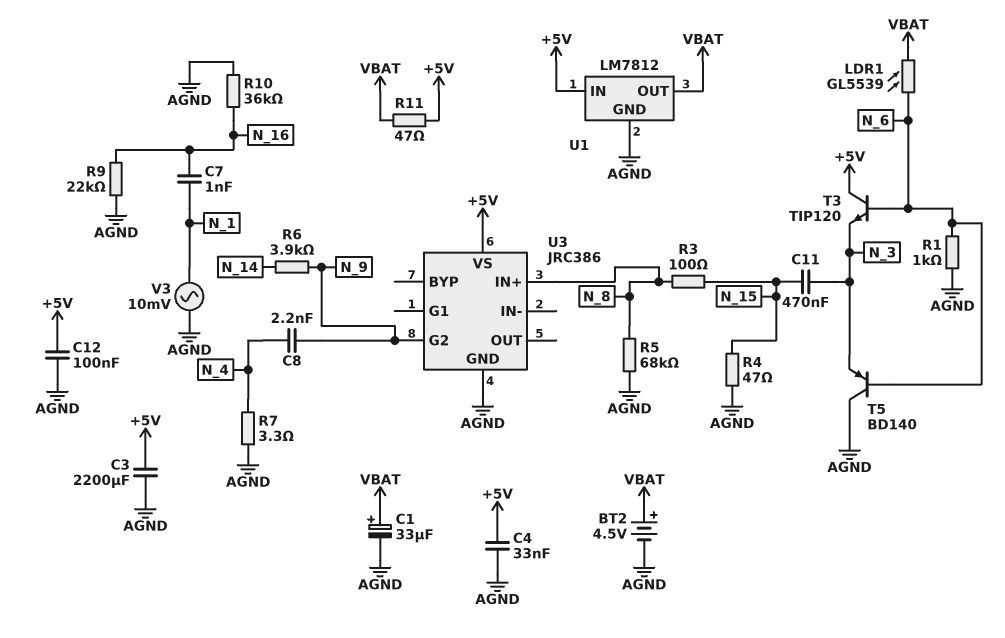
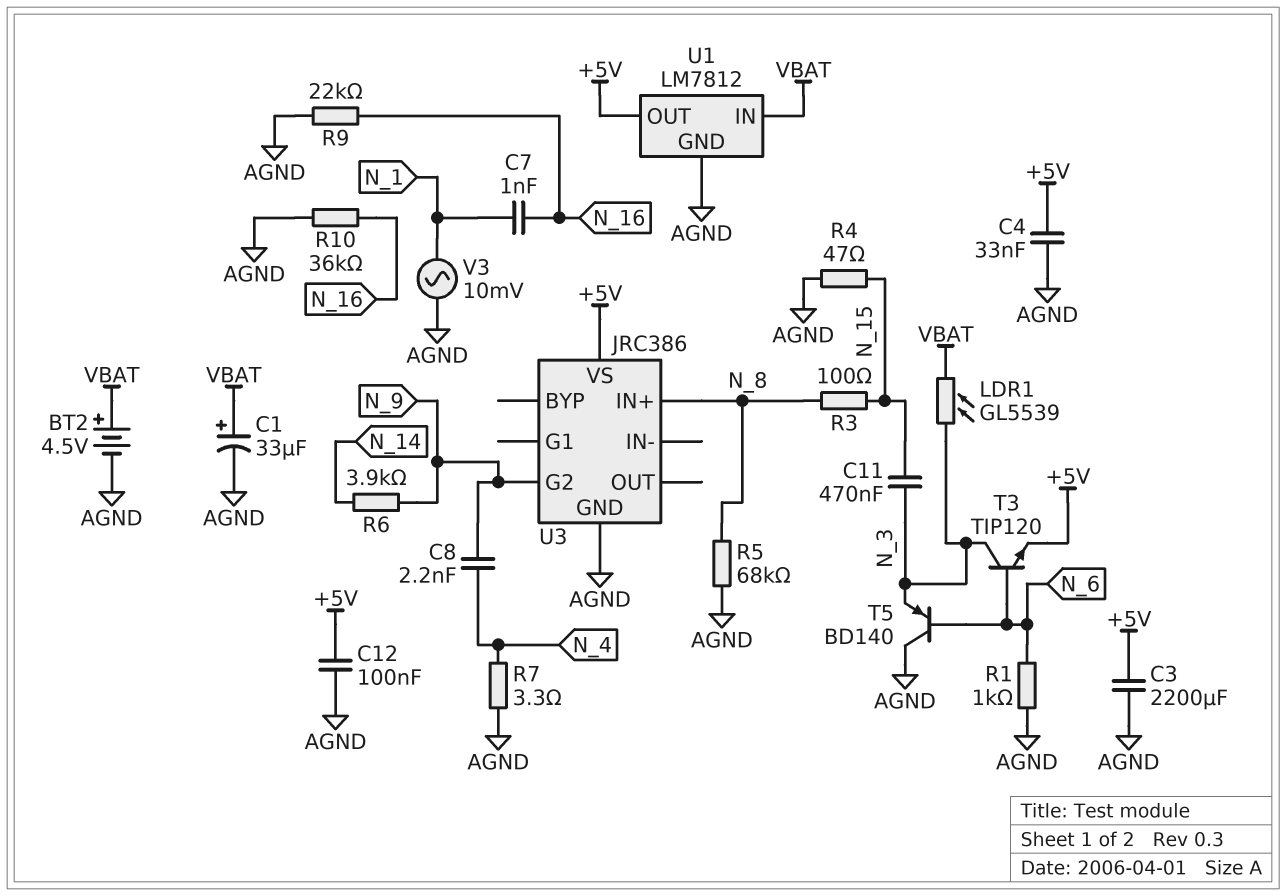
LDR1: GL5539 (N_6, VBAT) -> GL5539 (N_3, VBAT)
R11: 47 (+5V, VBAT) -> none
T3: NPN TIP120 (B N_6, C +5V, E N_3) -> NPN TIP120 (B N_6, C N_3, E +5V)
U1 pin IN: +5V -> VBAT
U1 pin OUT: VBAT -> +5V

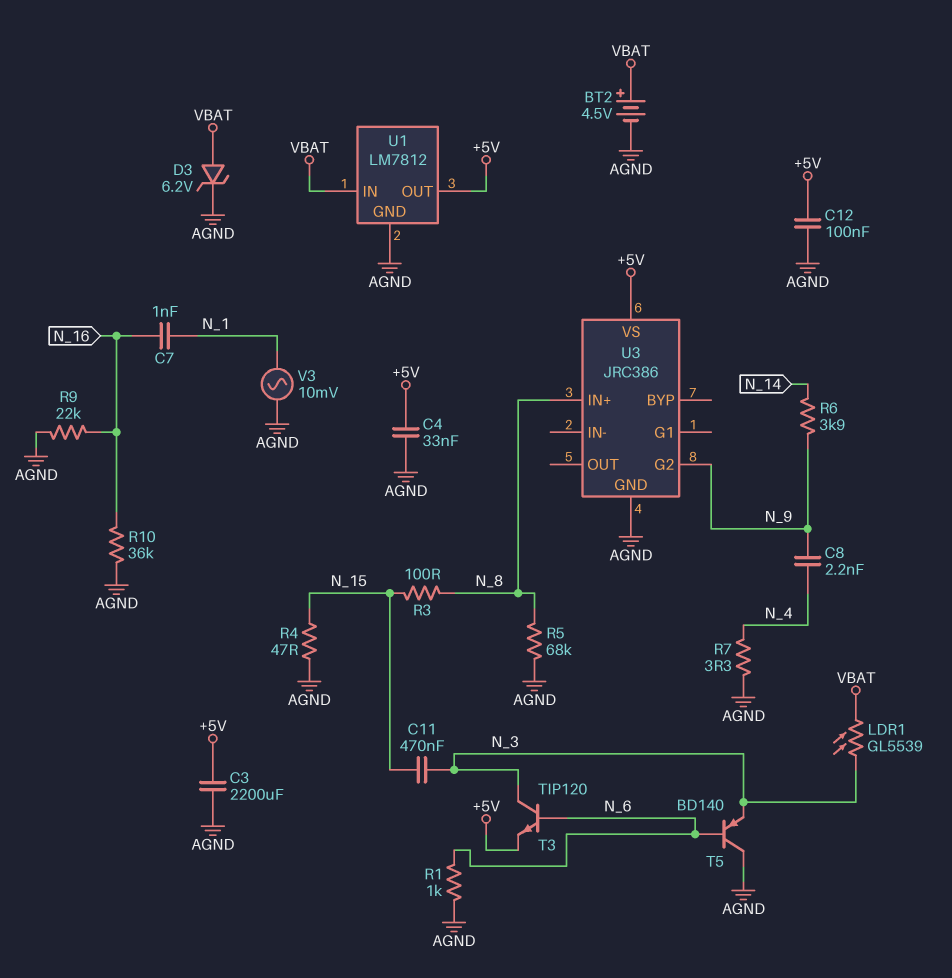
C1: 33uF (plus VBAT, minus AGND) -> none
D3: none -> zener 6.2V (A VBAT, K AGND)

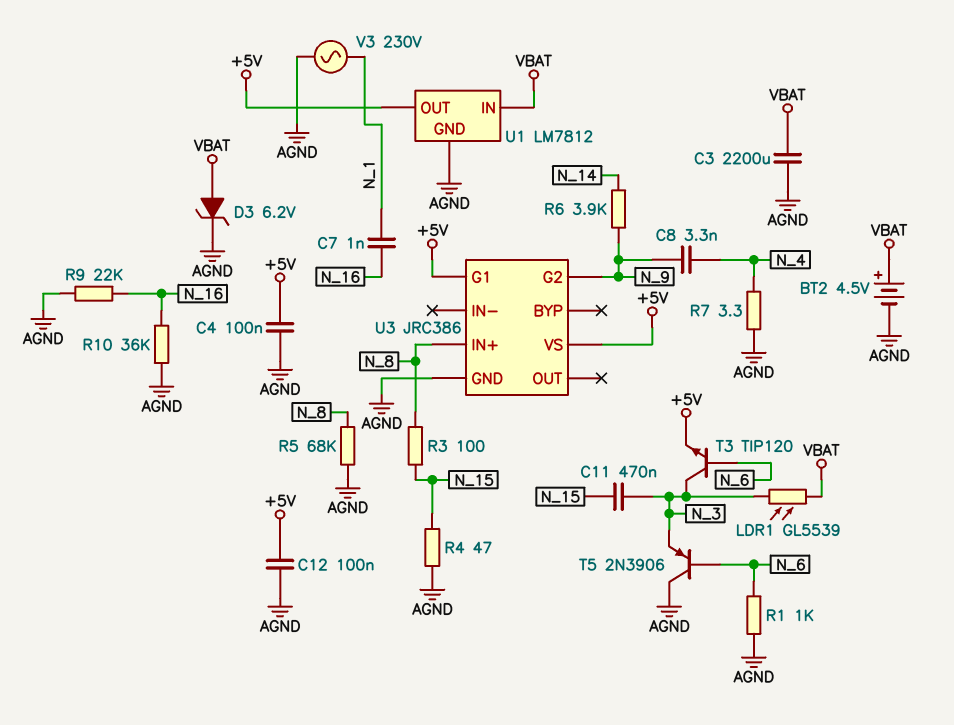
C3: 2200uF (+5V, AGND) -> 2200uF (AGND, VBAT)
C4: 33nF (+5V, AGND) -> 100nF (+5V, AGND)
C8: 2.2nF (N_4, N_9) -> 3.3nF (N_4, N_9)
T5: PNP BD140 (B N_6, C AGND, E N_3) -> PNP 2N3906 (B N_6, C AGND, E N_3)
U3 pin G1: none -> +5V
V3: AC 10mV (AGND, N_1) -> AC 230V (AGND, N_1)

